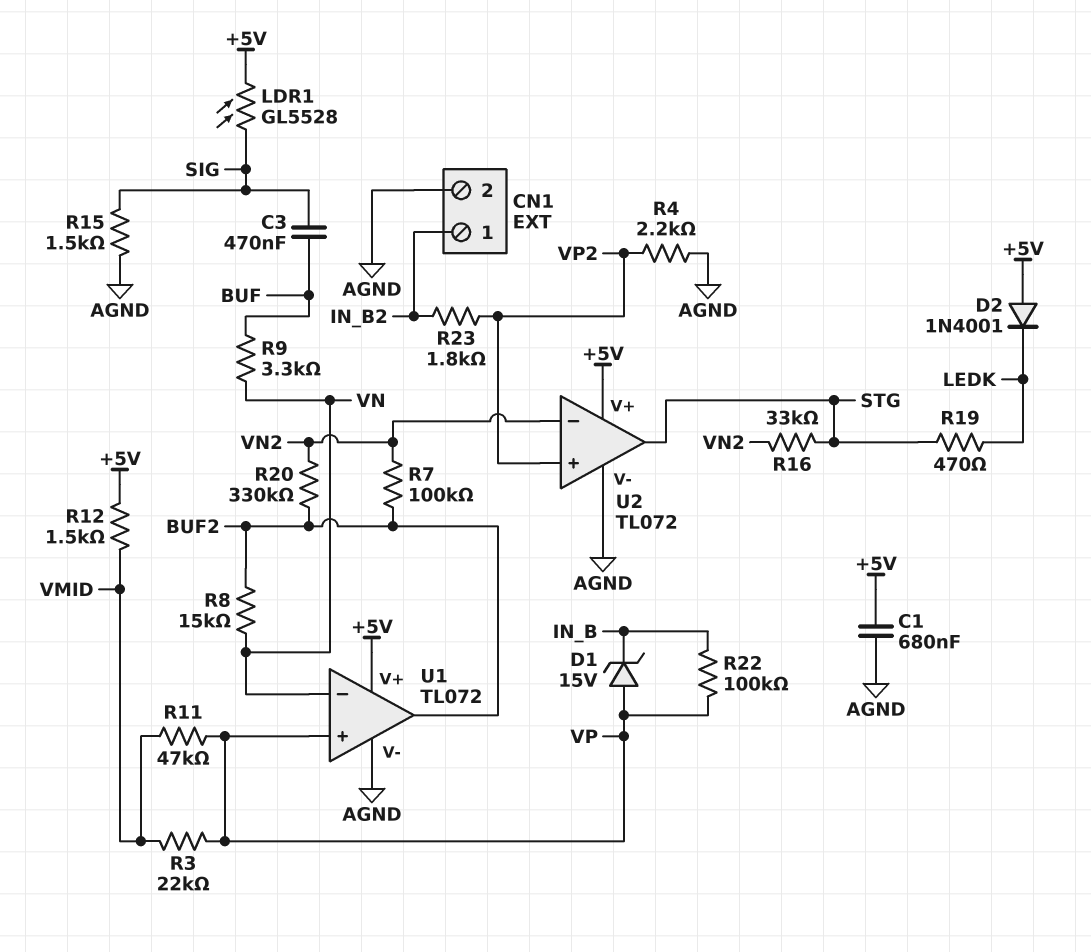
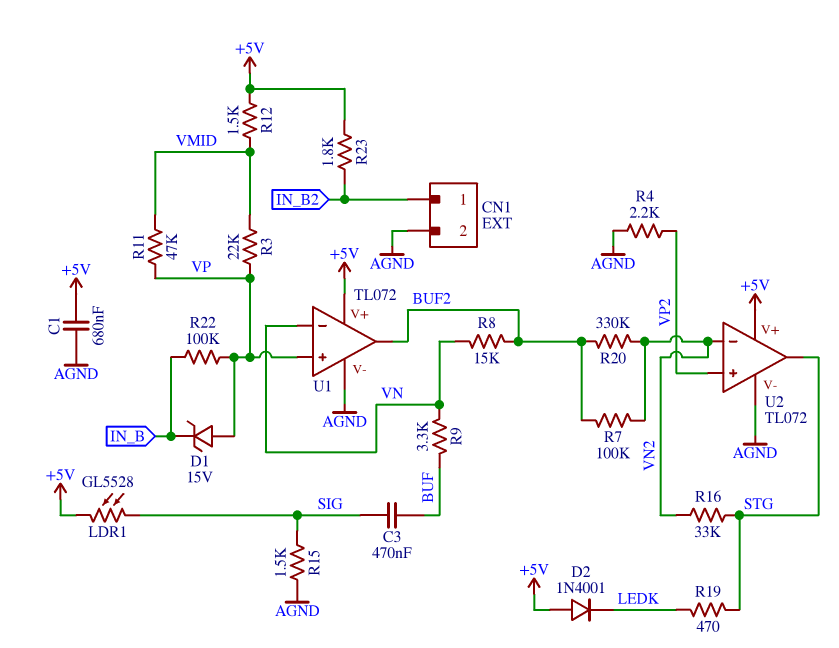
R23: 1.8k (IN_B2, VP2) -> 1.8k (+5V, IN_B2)

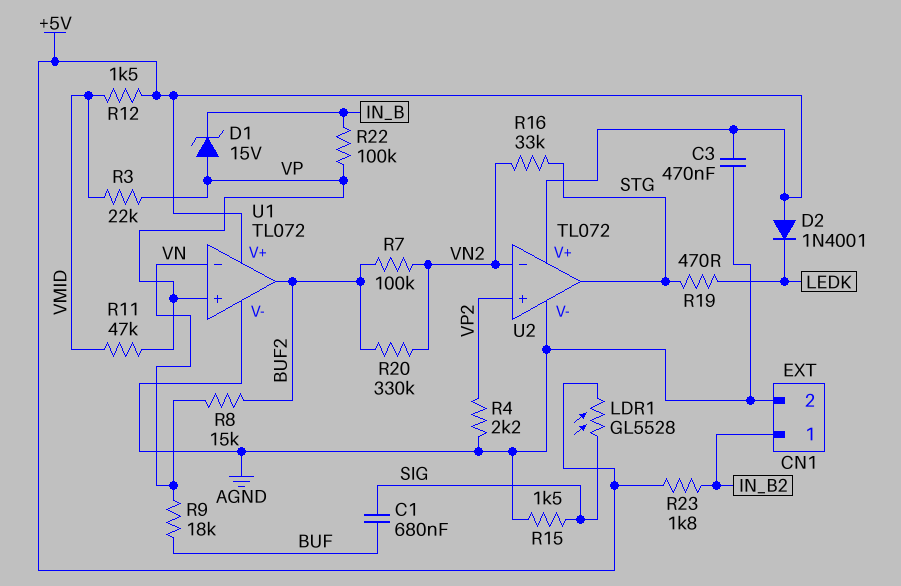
C1: 680nF (+5V, AGND) -> 680nF (BUF, SIG)
C3: 470nF (BUF, SIG) -> 470nF (+5V, AGND)
R9: 3.3k (BUF, VN) -> 18k (BUF, VN)

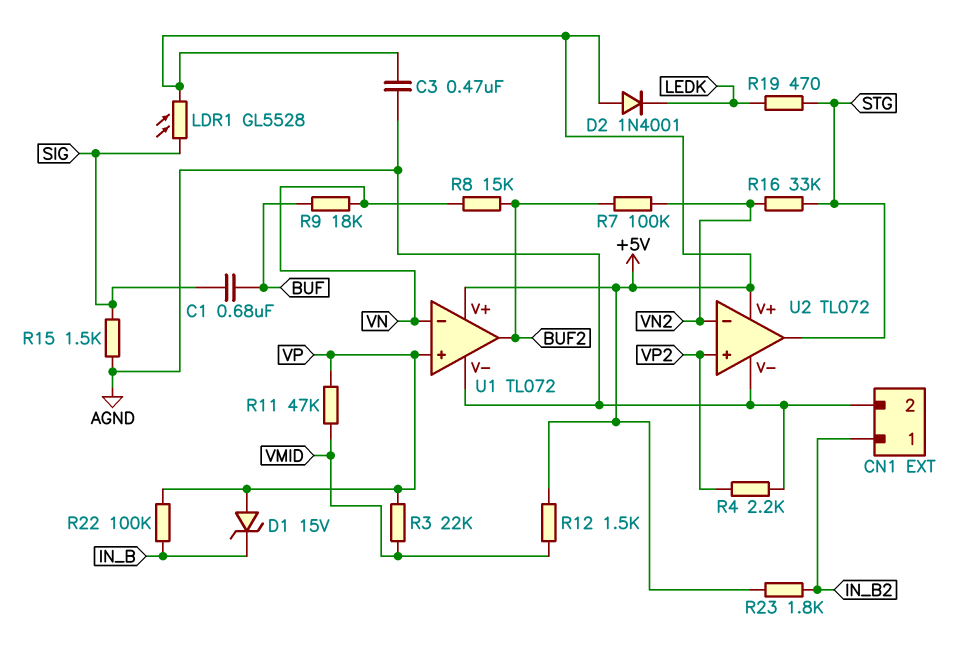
R20: 330k (BUF2, VN2) -> none

